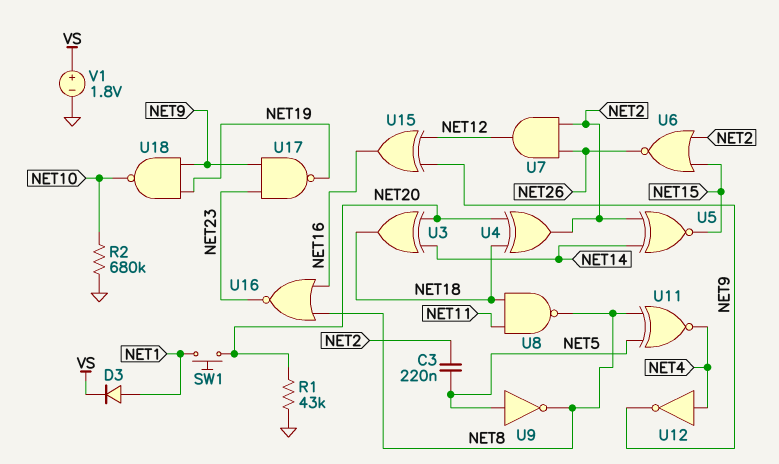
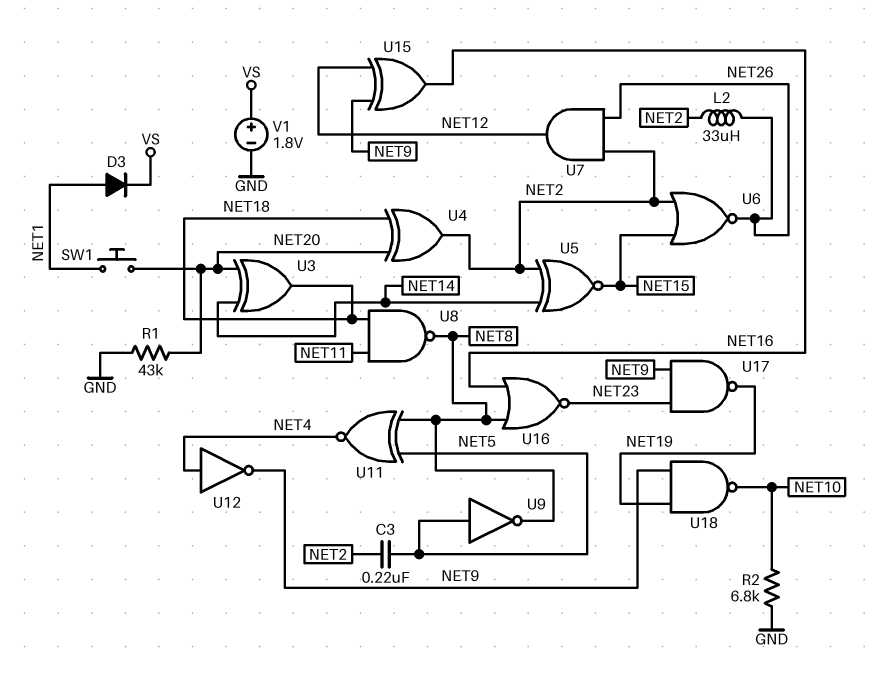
L2: none -> 33uH (NET2, NET26)
R2: 680k (GND, NET10) -> 6.8k (GND, NET10)

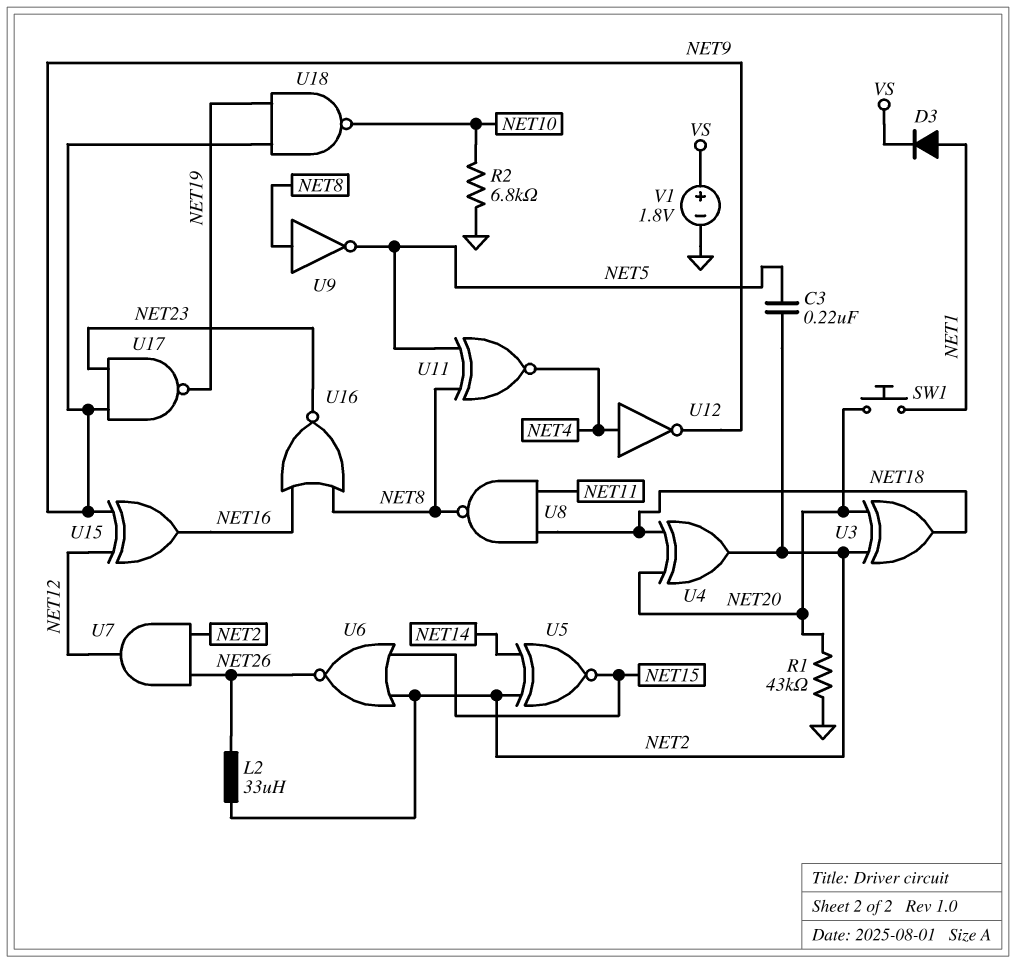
U3: XOR (in NET14, in NET20, out NET18) -> XOR (in NET2, in NET20, out NET18)
U9: NOT (in NET5, out NET8) -> NOT (in NET8, out NET5)

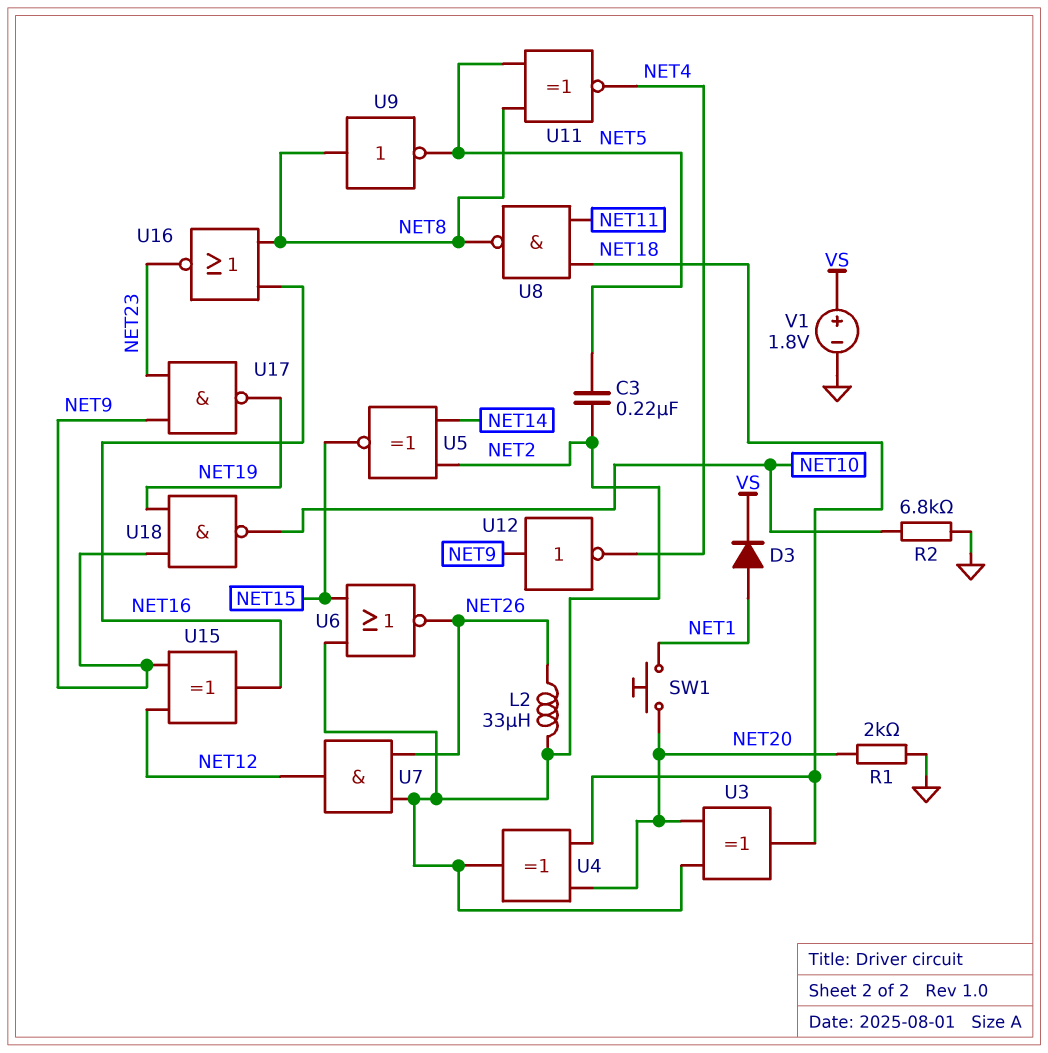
R1: 43k (GND, NET20) -> 2k (GND, NET20)
U12: NOT (in NET4, out NET9) -> NOT (in NET9, out NET4)

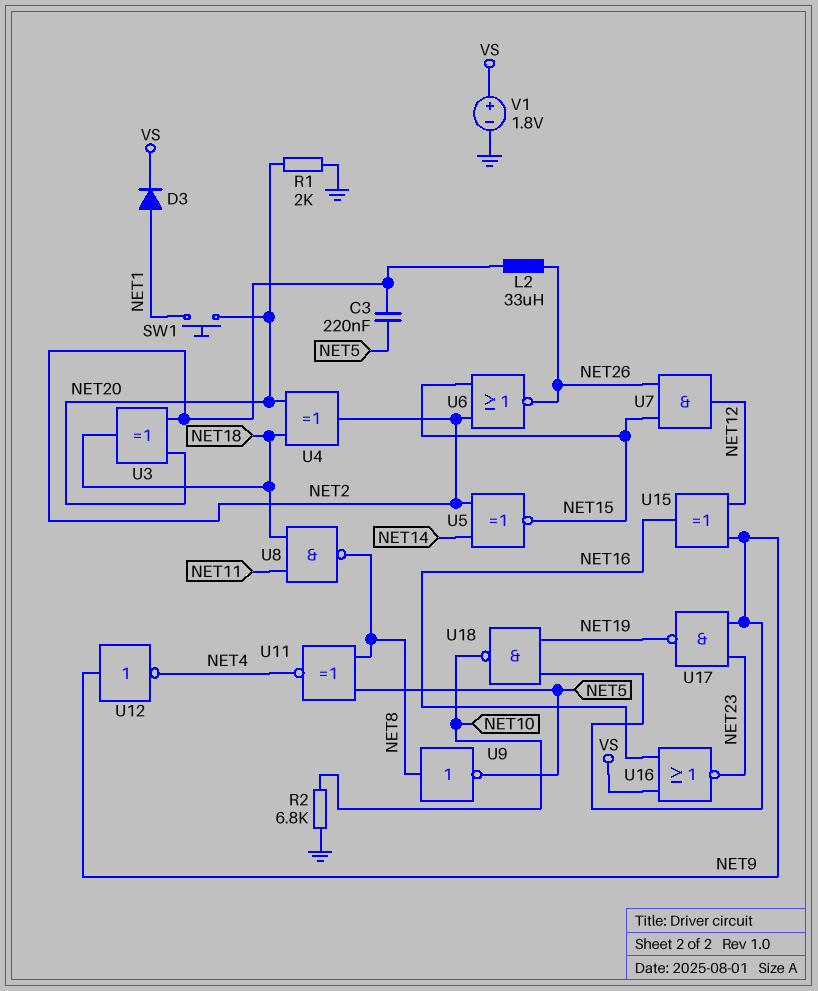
U7: AND (in NET2, in NET26, out NET12) -> AND (in NET15, in NET26, out NET12)
U16: NOR (in NET8, in NET16, out NET23) -> NOR (in NET16, in VS, out NET23)

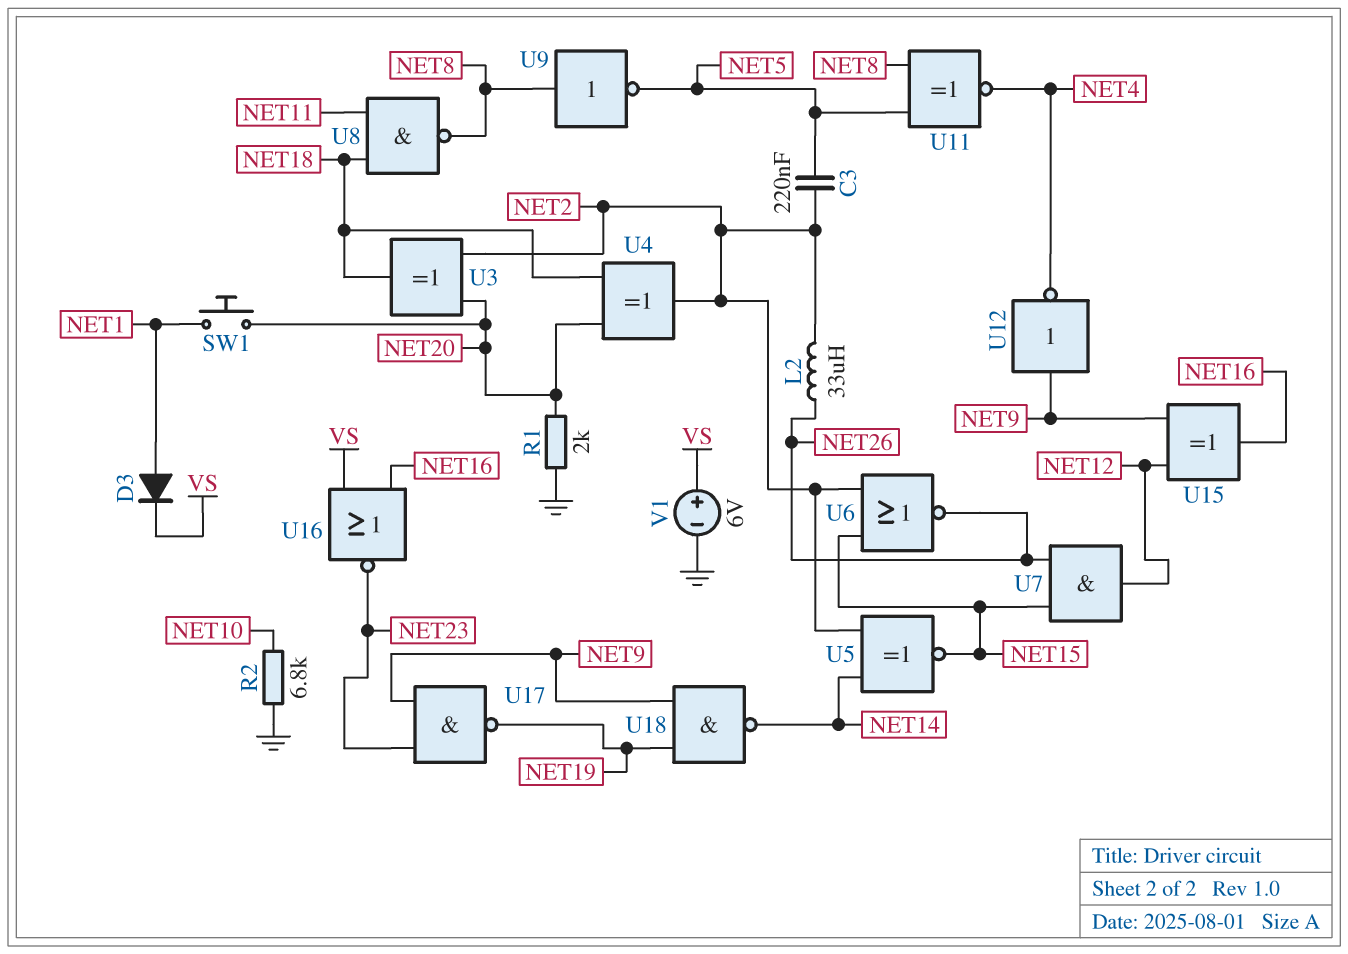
U18: NAND (in NET9, in NET19, out NET10) -> NAND (in NET9, in NET19, out NET14)
V1: 1.8V (plus VS, minus GND) -> 6V (plus VS, minus GND)

